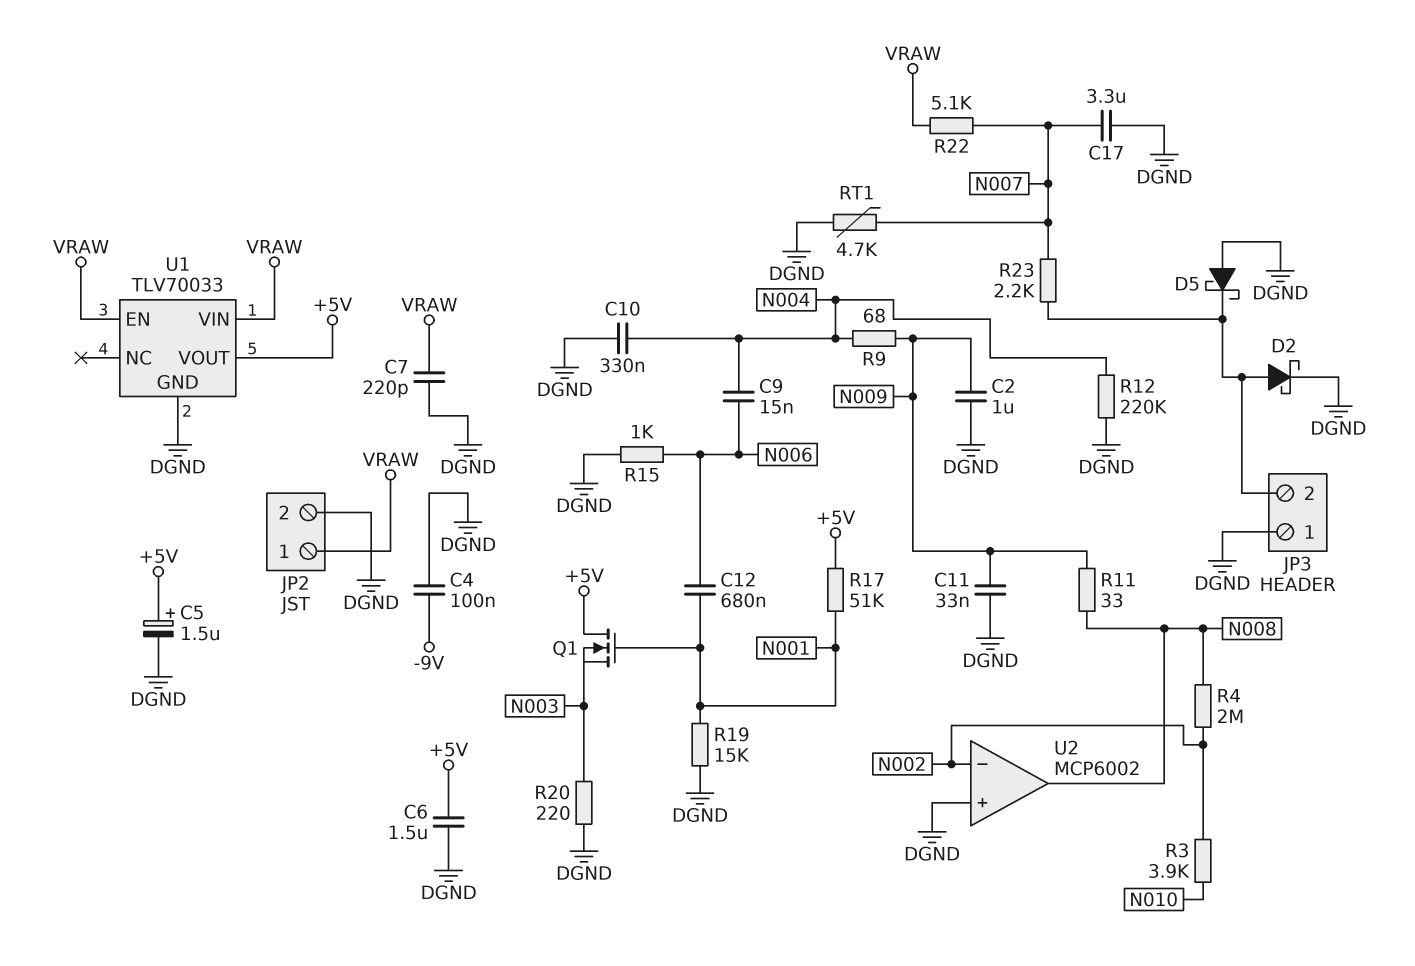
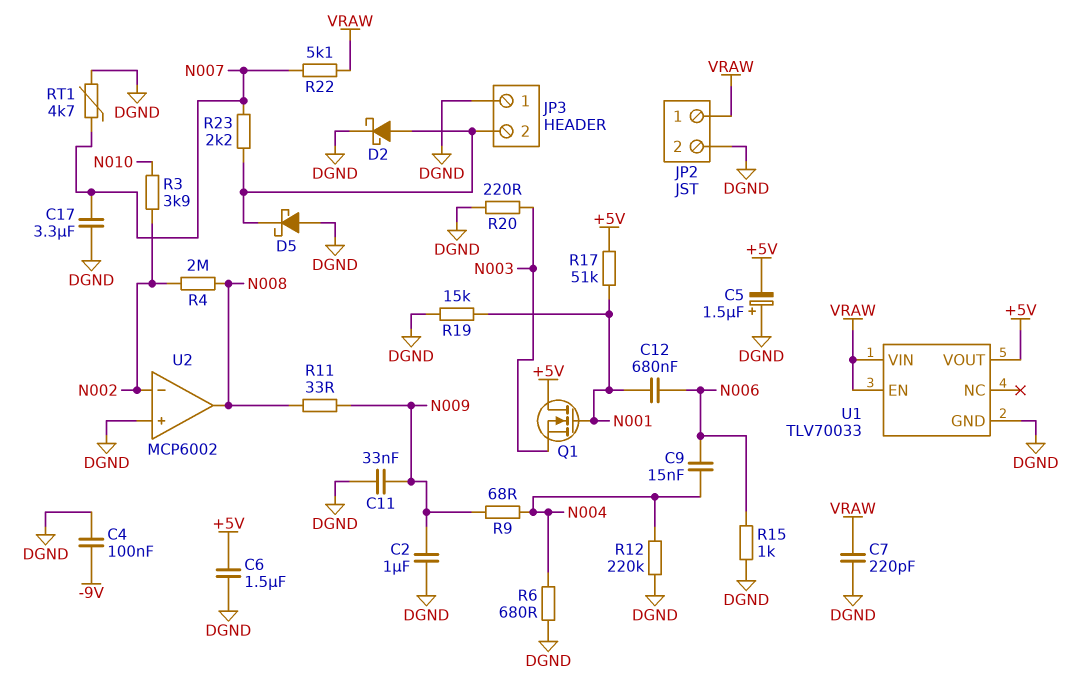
C5: 1.5uF (plus +5V, minus DGND) -> 1.5uF (plus DGND, minus +5V)
C10: 330nF (DGND, N004) -> none
R6: none -> 680 (DGND, N004)

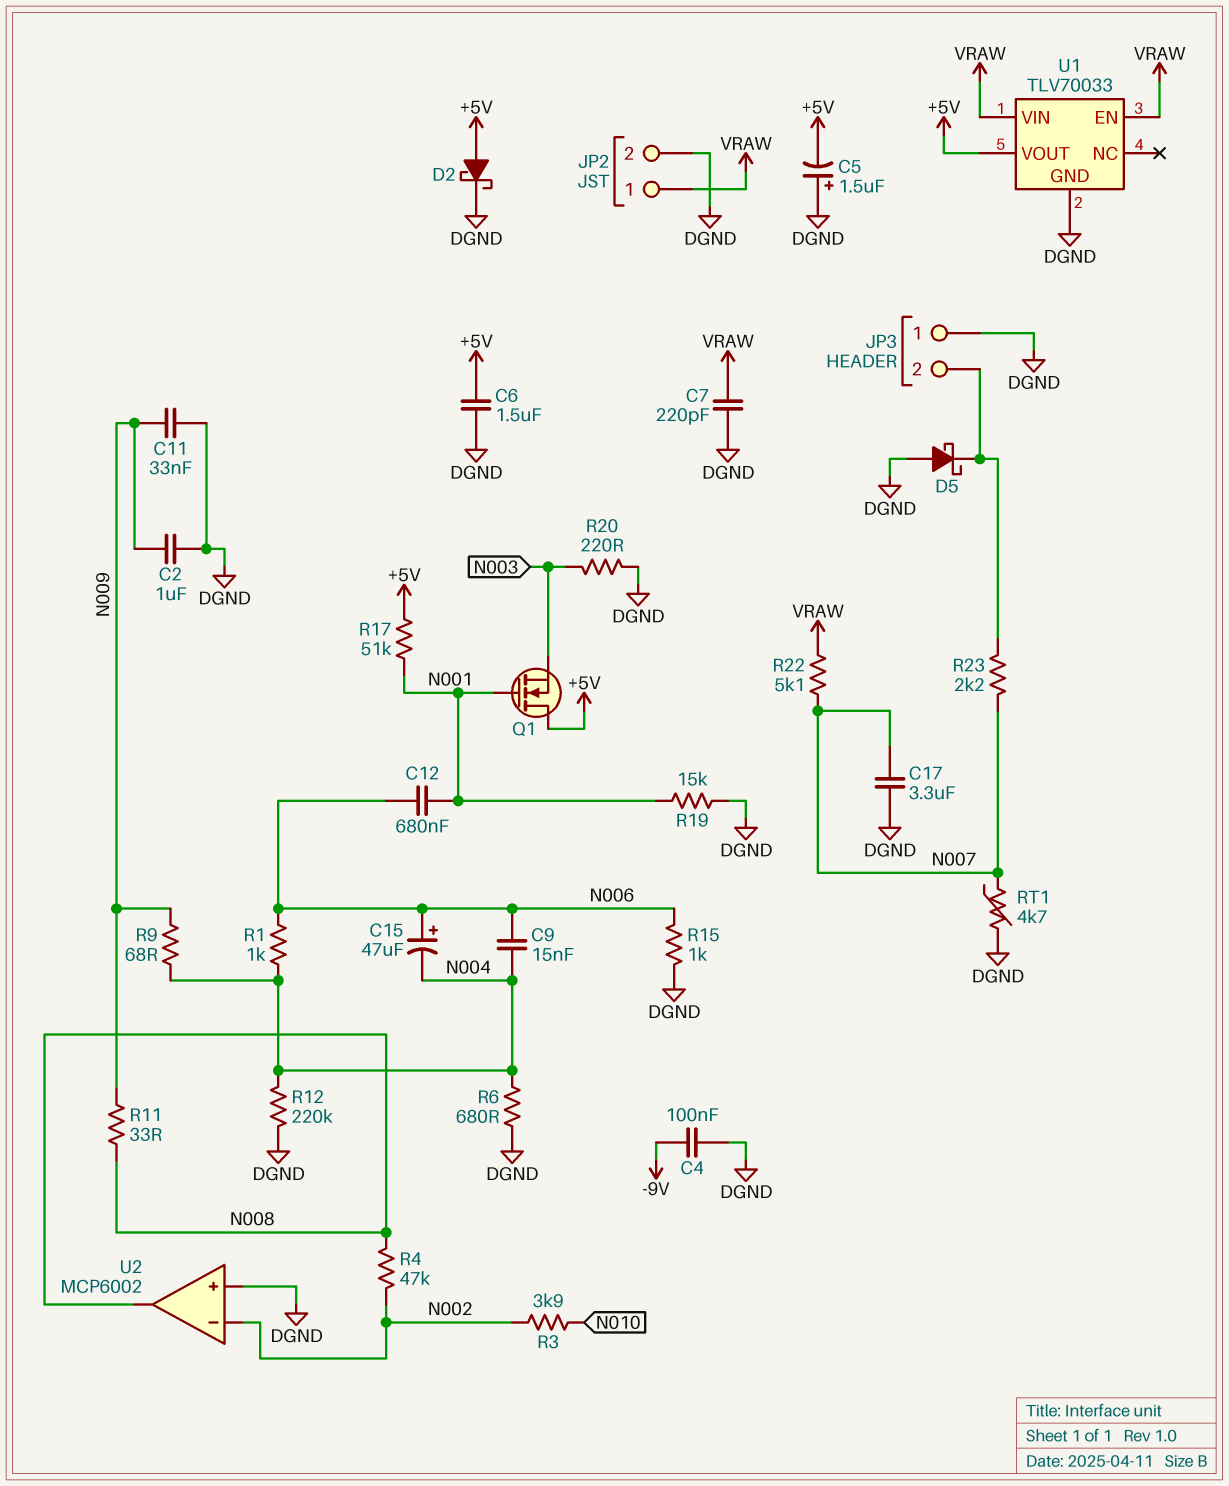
C15: none -> 47uF (plus N006, minus N004)
D2: schottky (A JP3/2, K DGND) -> schottky (A +5V, K DGND)
R1: none -> 1k (N004, N006)
R4: 2M (N002, N008) -> 47k (N002, N008)

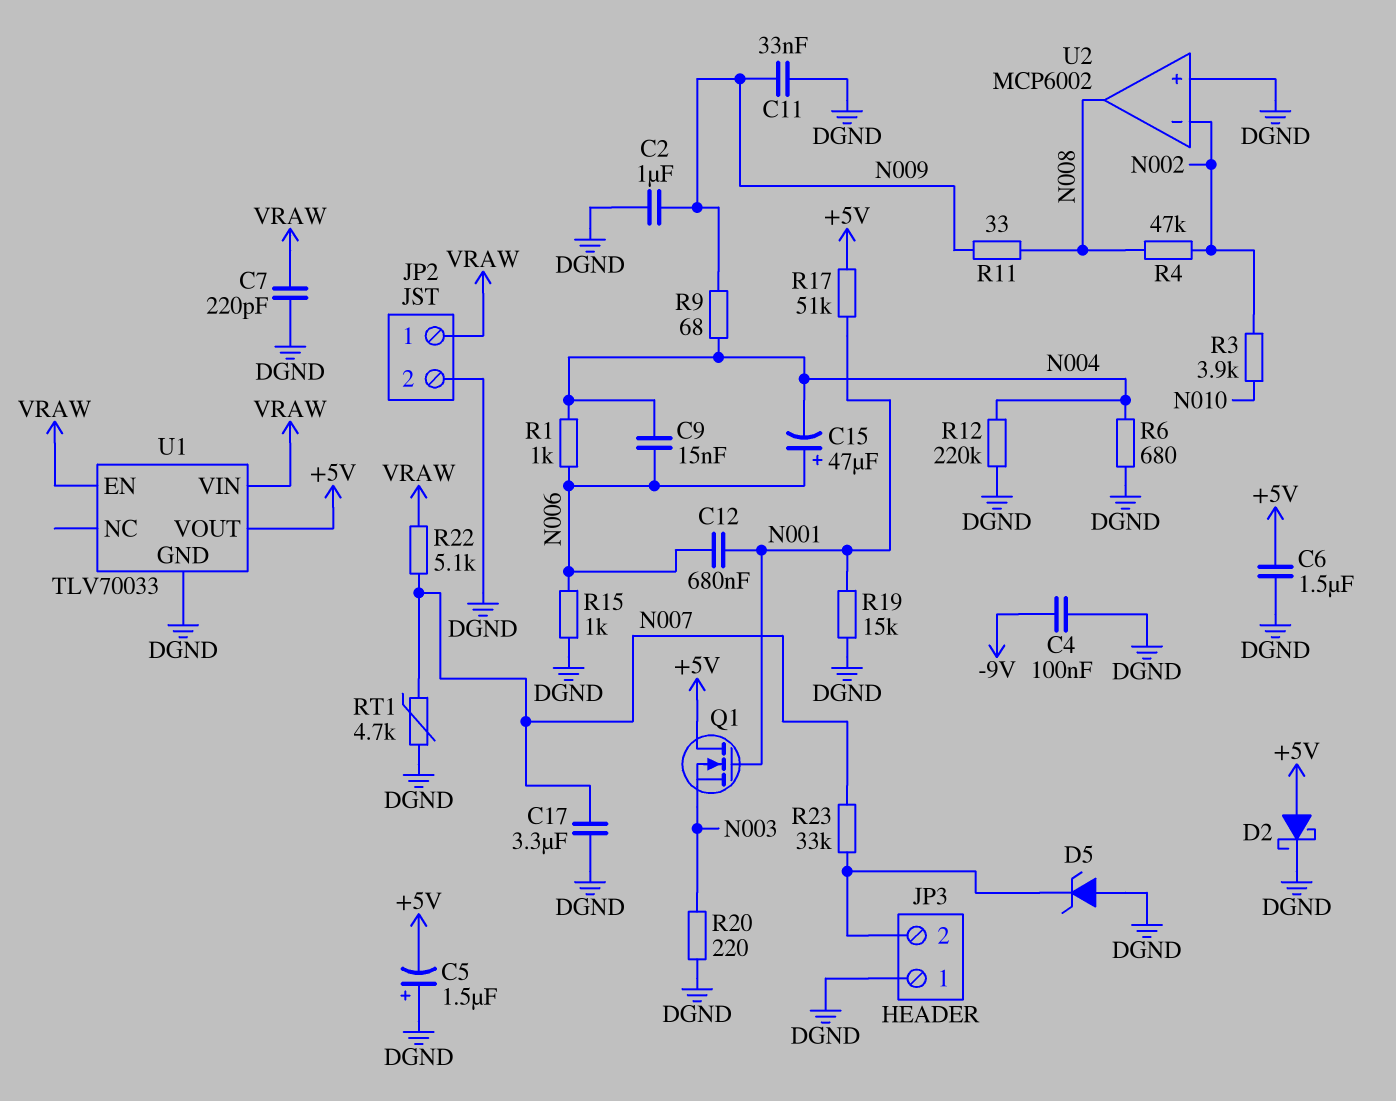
D5: schottky (A DGND, K JP3/2) -> zener (A DGND, K JP3/2)
R23: 2.2k (JP3/2, N007) -> 33k (JP3/2, N007)

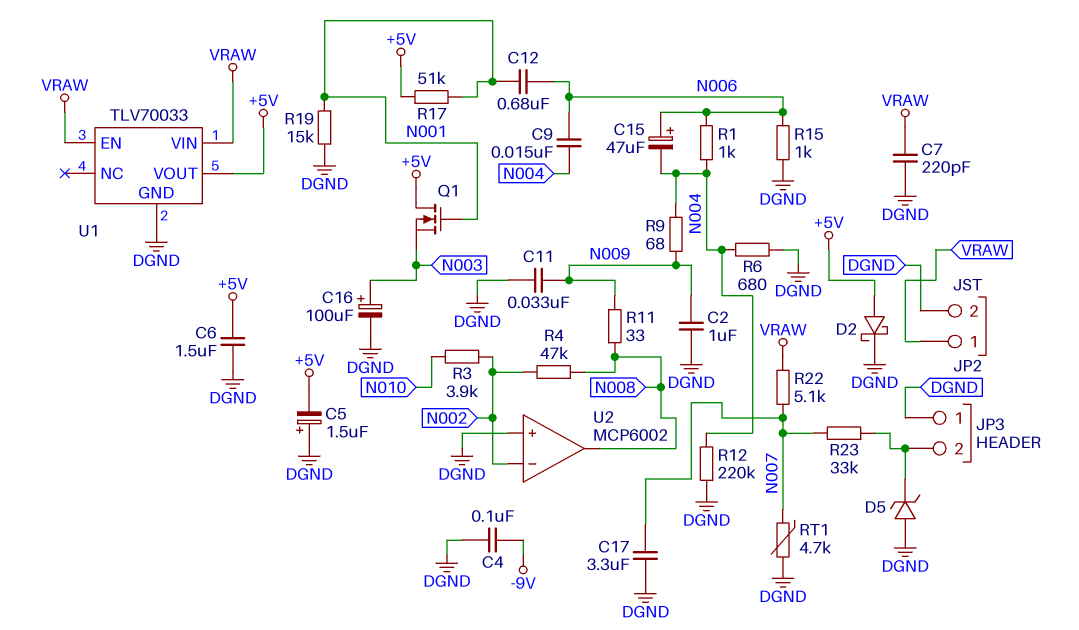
C16: none -> 100uF (plus N003, minus DGND)
R20: 220 (DGND, N003) -> none

